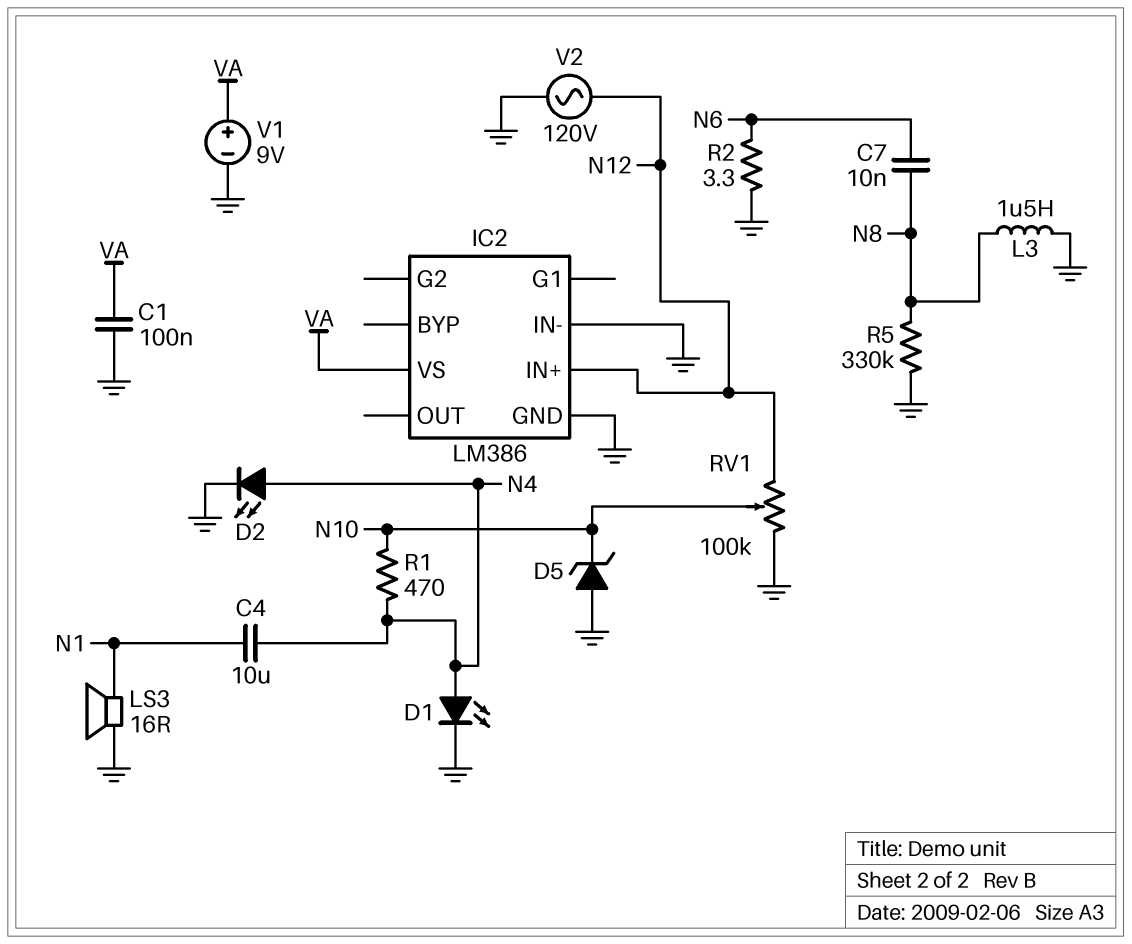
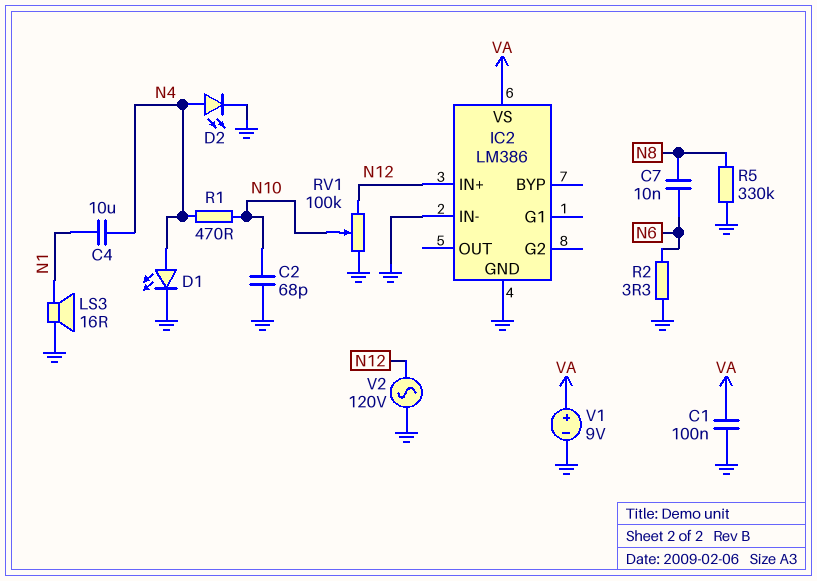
C2: none -> 68pF (GND, N10)
D5: zener (A GND, K N10) -> none
L3: 1.5uH (GND, N8) -> none

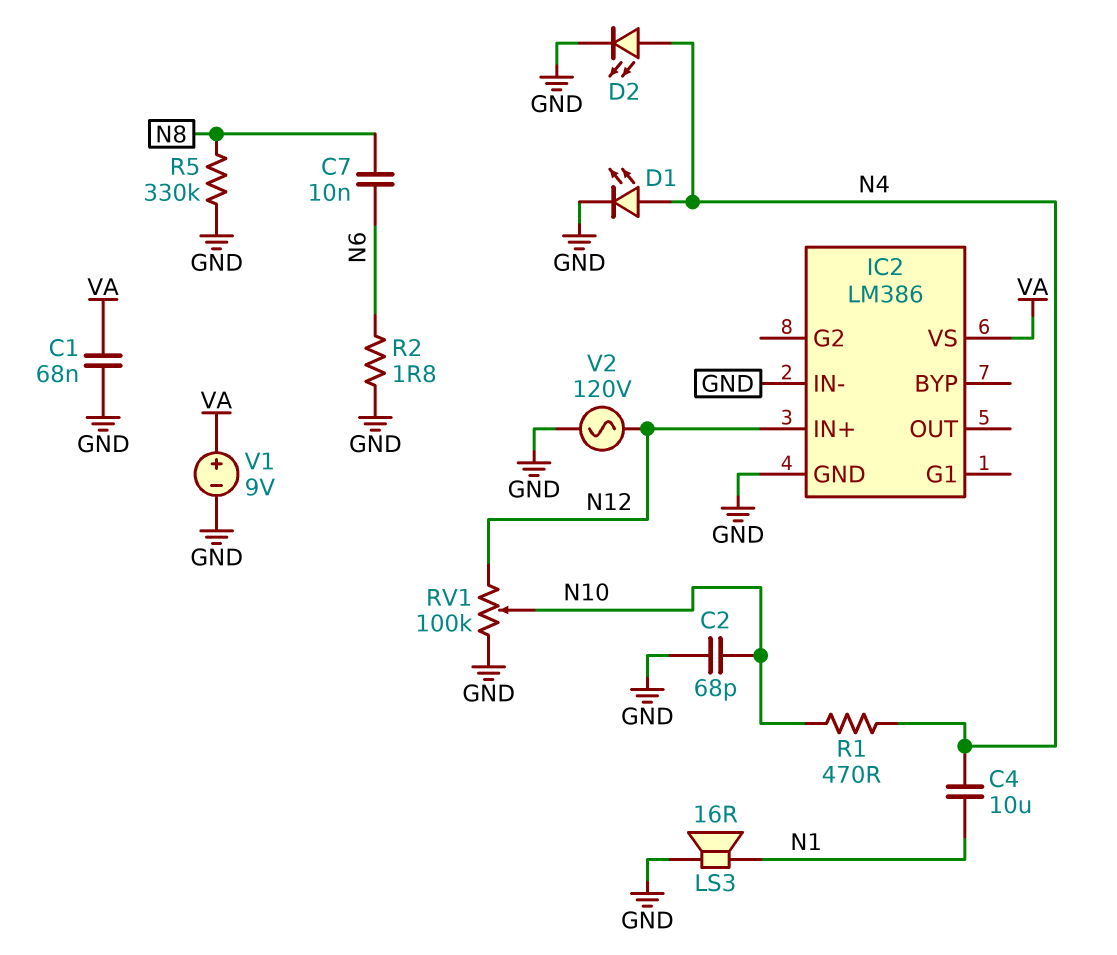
C1: 100nF (GND, VA) -> 68nF (GND, VA)
R2: 3.3 (GND, N6) -> 1.8 (GND, N6)

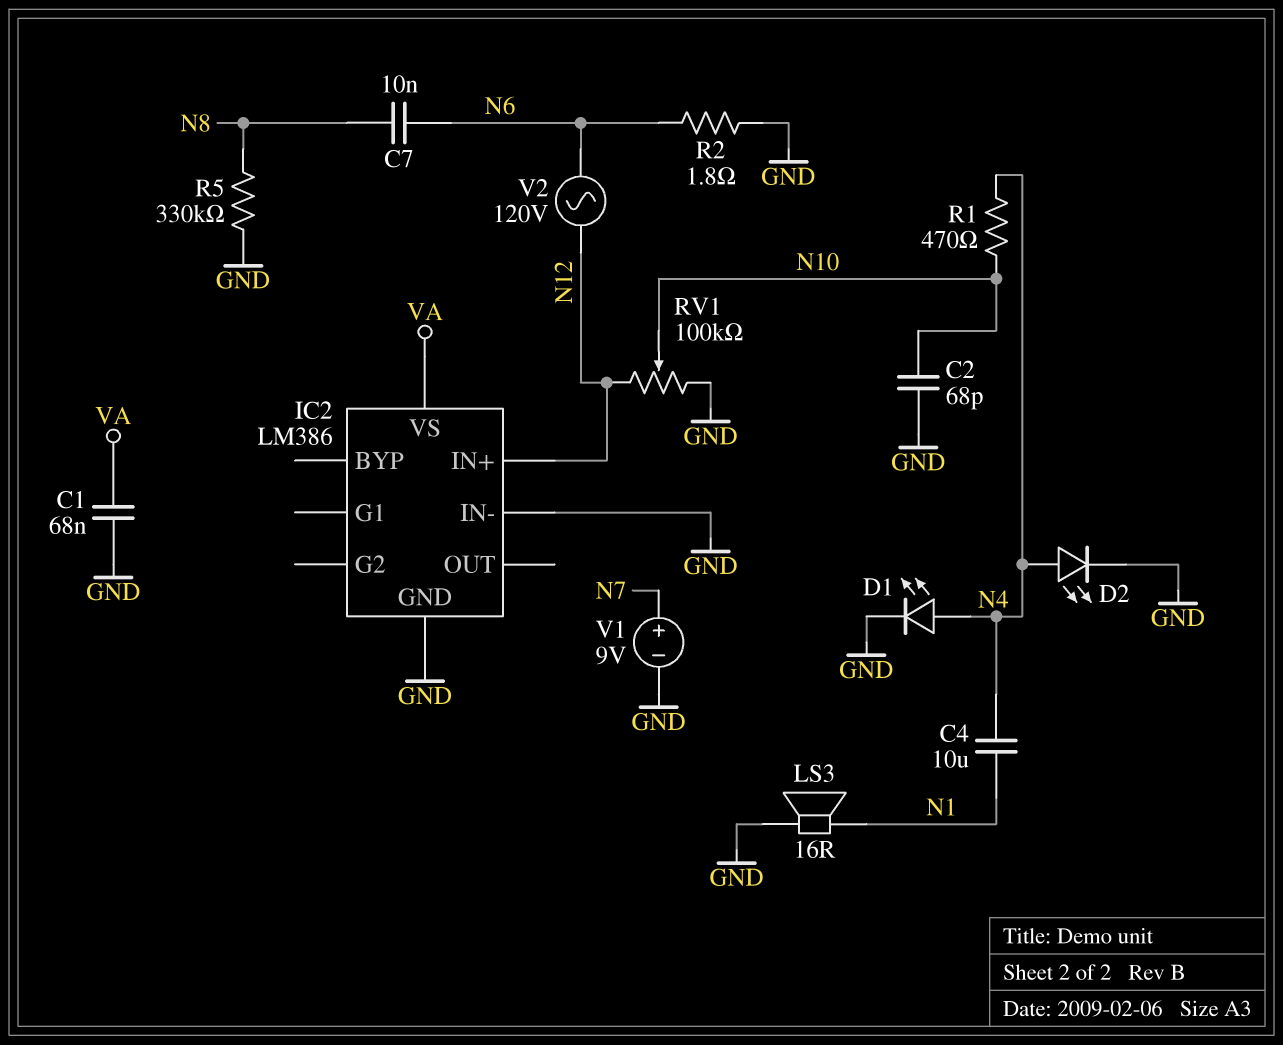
V1: 9V (plus VA, minus GND) -> 9V (plus N7, minus GND)
V2: AC 120V (GND, N12) -> AC 120V (N6, N12)

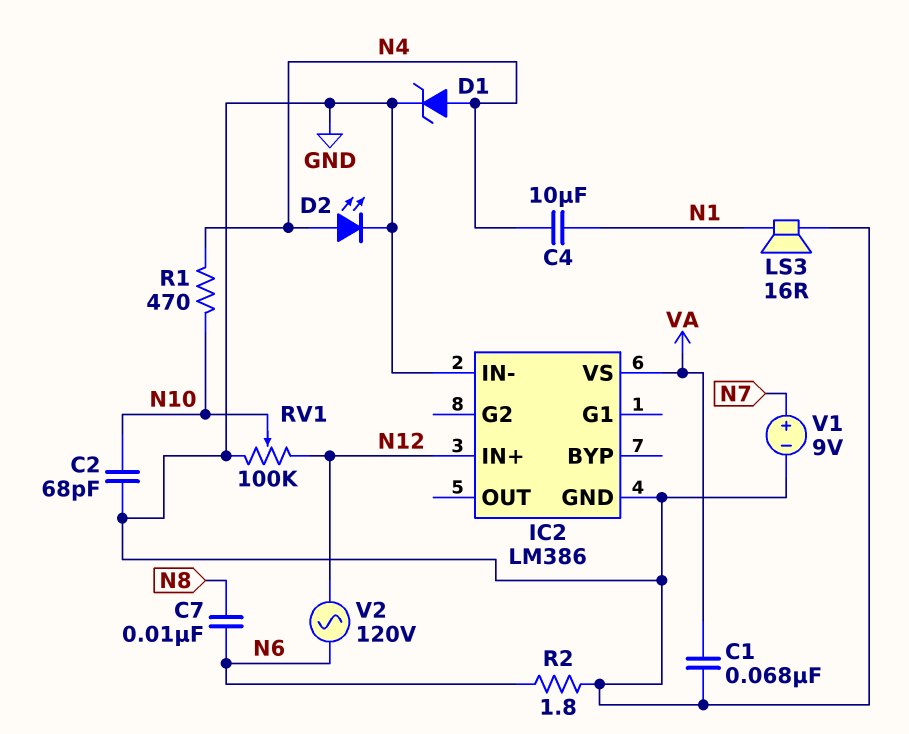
D1: LED (A N4, K GND) -> zener (A N4, K GND)
R5: 330k (GND, N8) -> none

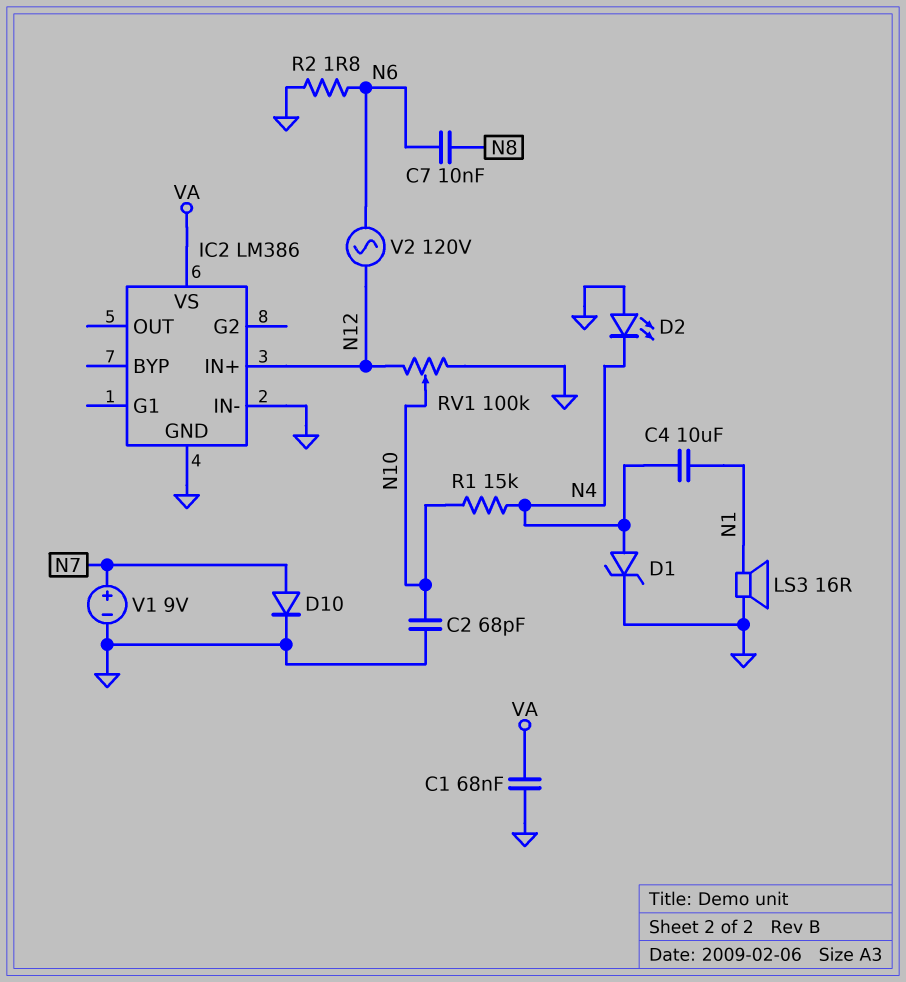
D2: LED (A N4, K GND) -> LED (A GND, K N4)
D10: none -> diode (A N7, K GND)
R1: 470 (N4, N10) -> 15k (N4, N10)

